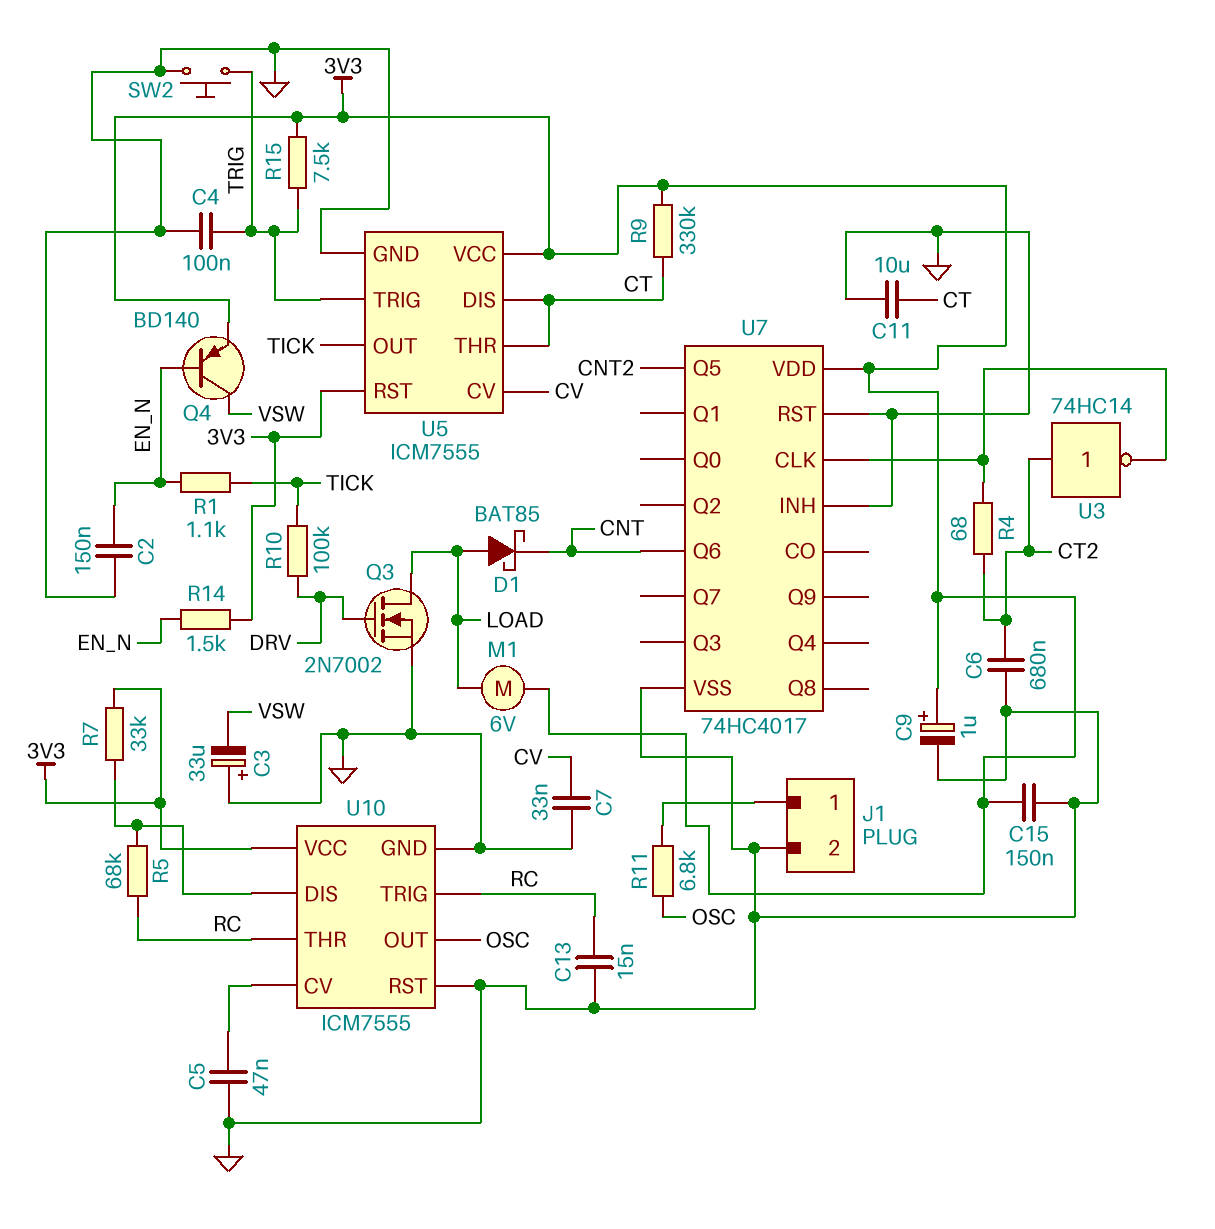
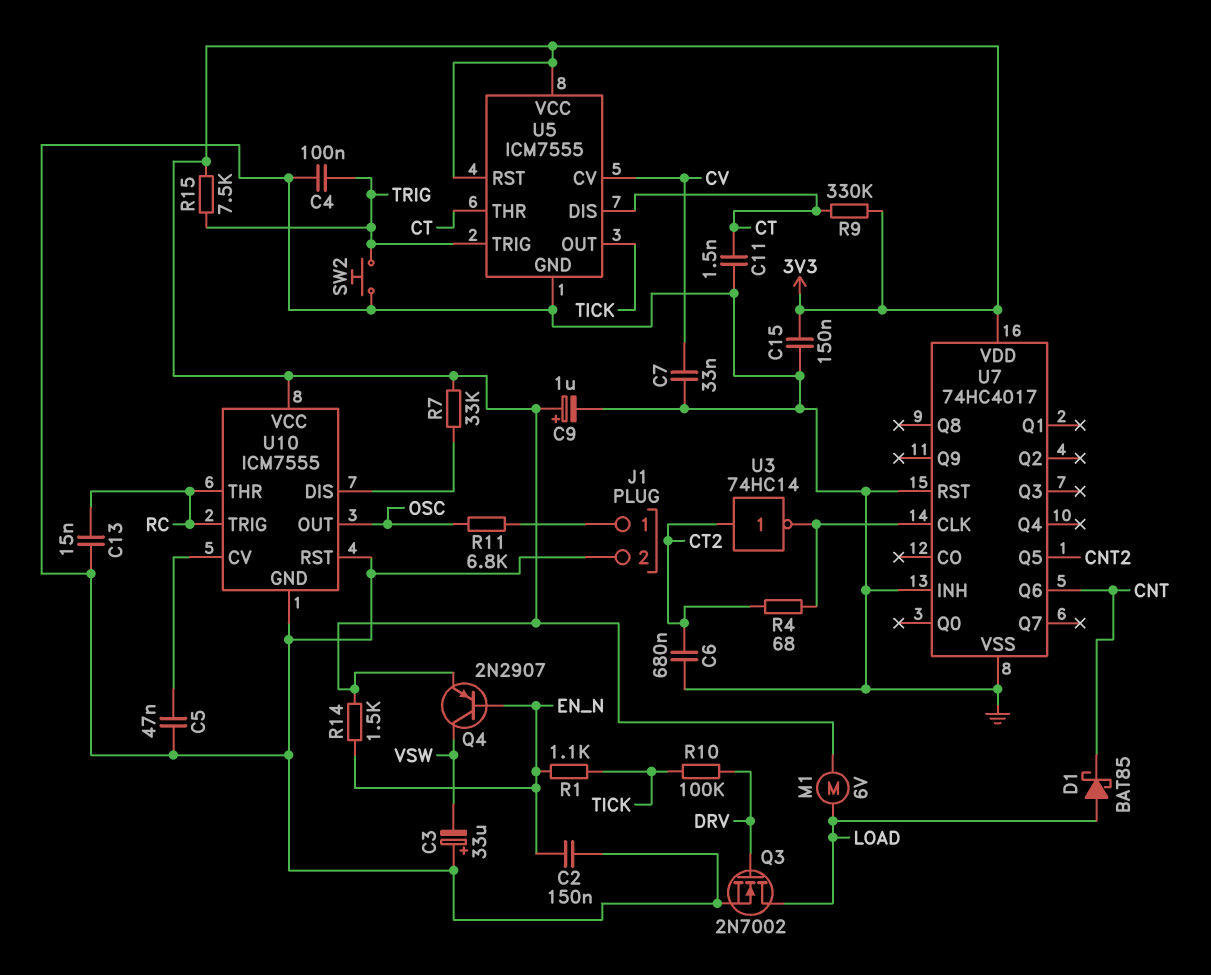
C11: 10uF (CT, GND) -> 1.5nF (CT, GND)
Q4: PNP BD140 (B EN_N, C VSW, E 3V3) -> PNP 2N2907 (B EN_N, C VSW, E 3V3)
R5: 68k (RC, U10/DIS) -> none

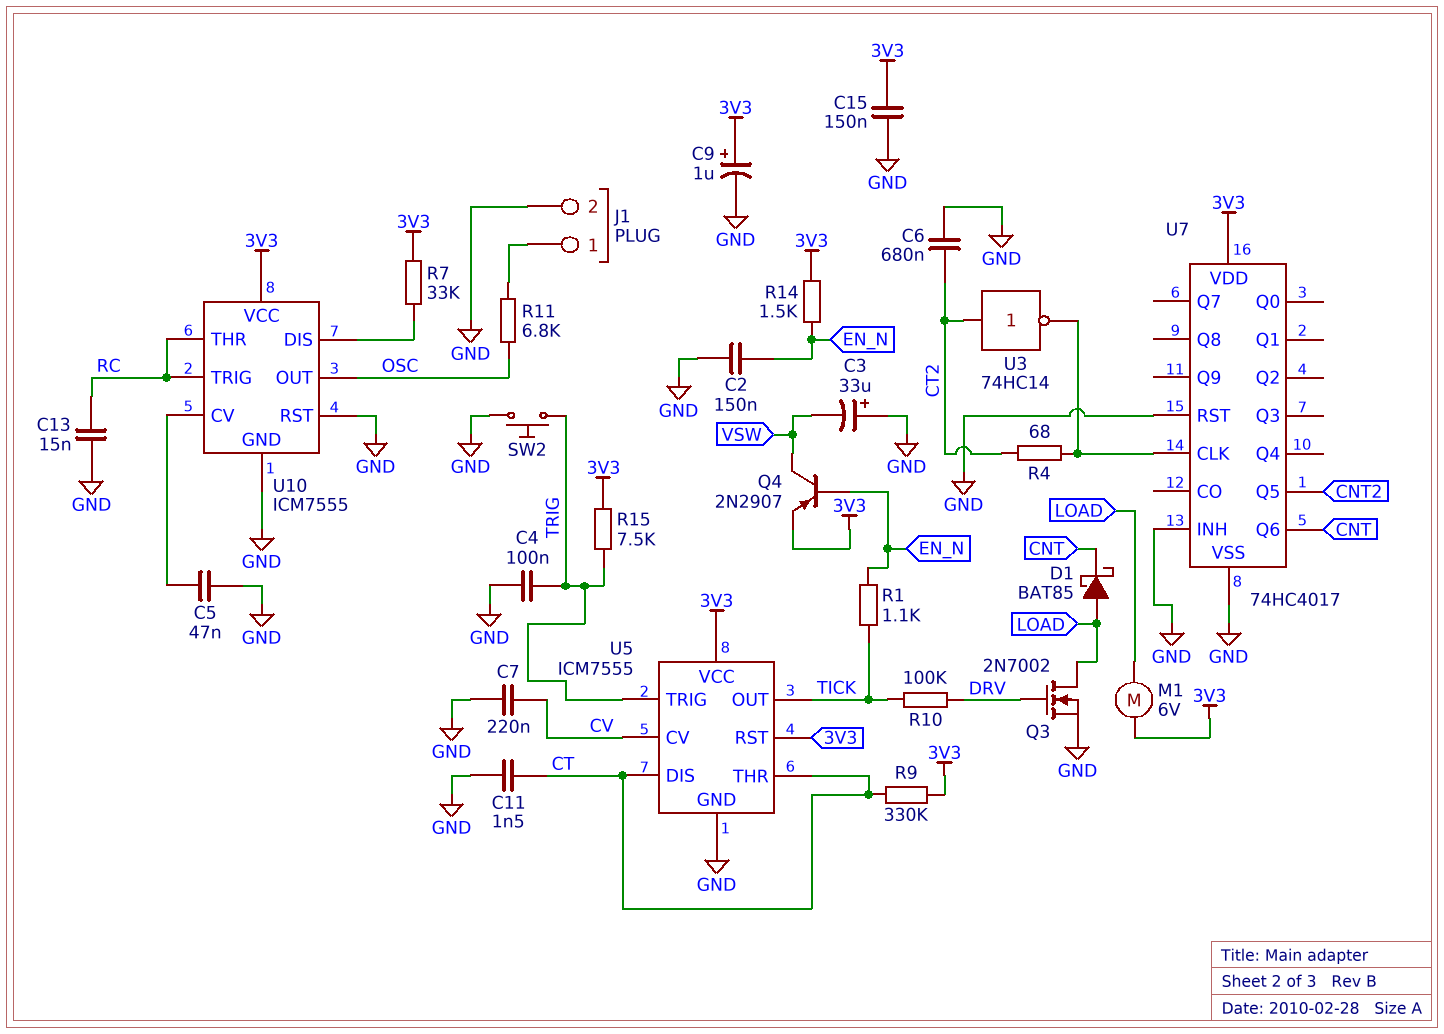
C7: 33nF (CV, GND) -> 220nF (CV, GND)

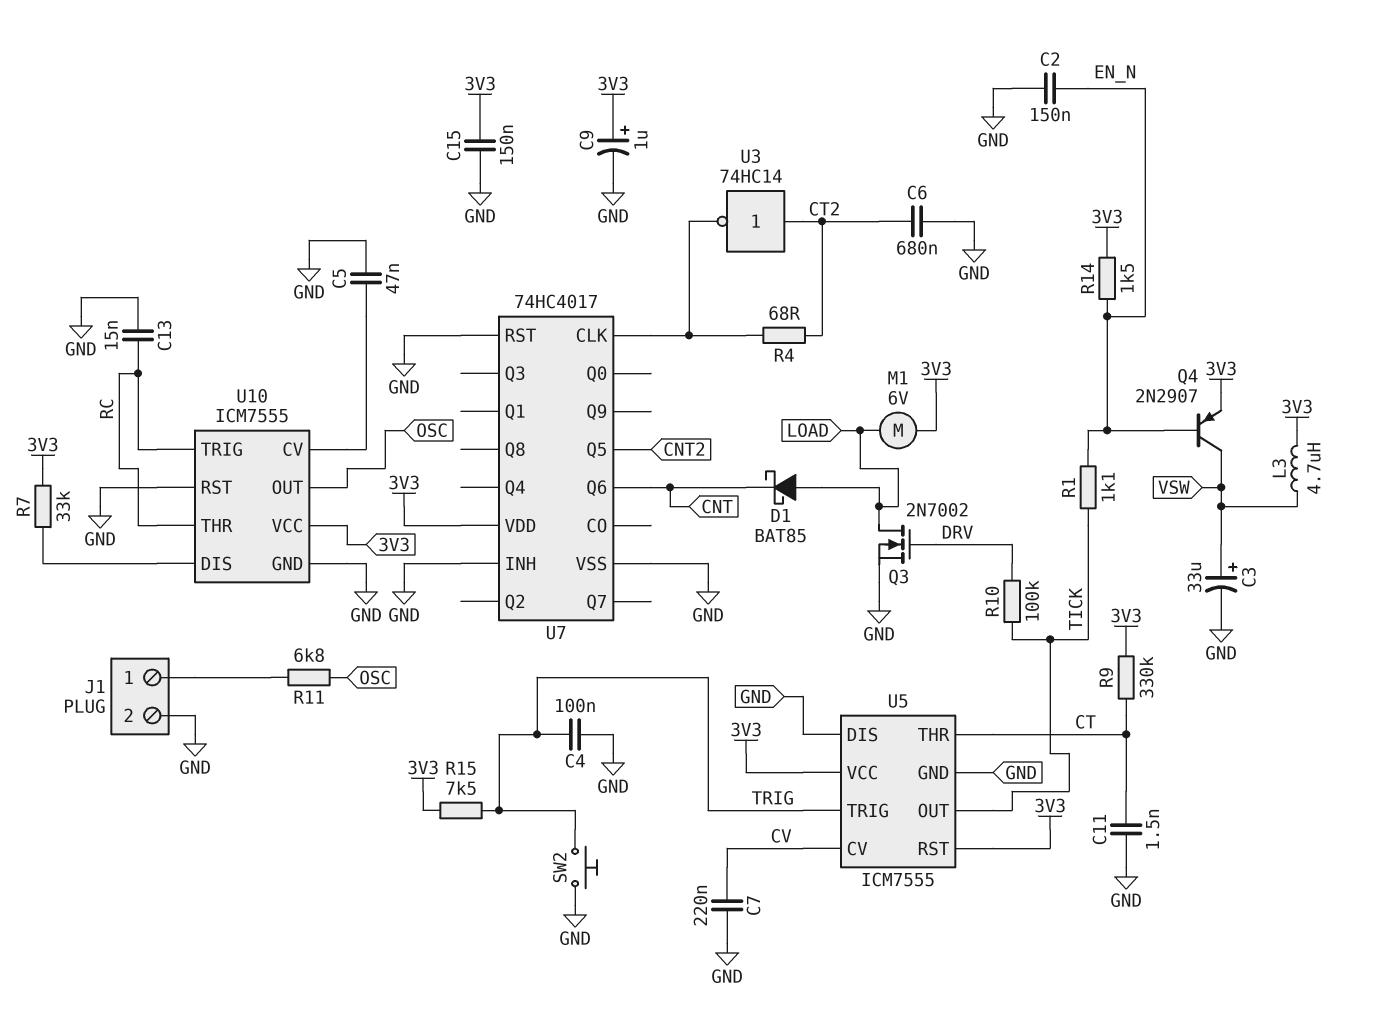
C3: 33uF (plus GND, minus VSW) -> 33uF (plus VSW, minus GND)
L3: none -> 4.7uH (3V3, VSW)
U5 pin DIS: CT -> GND

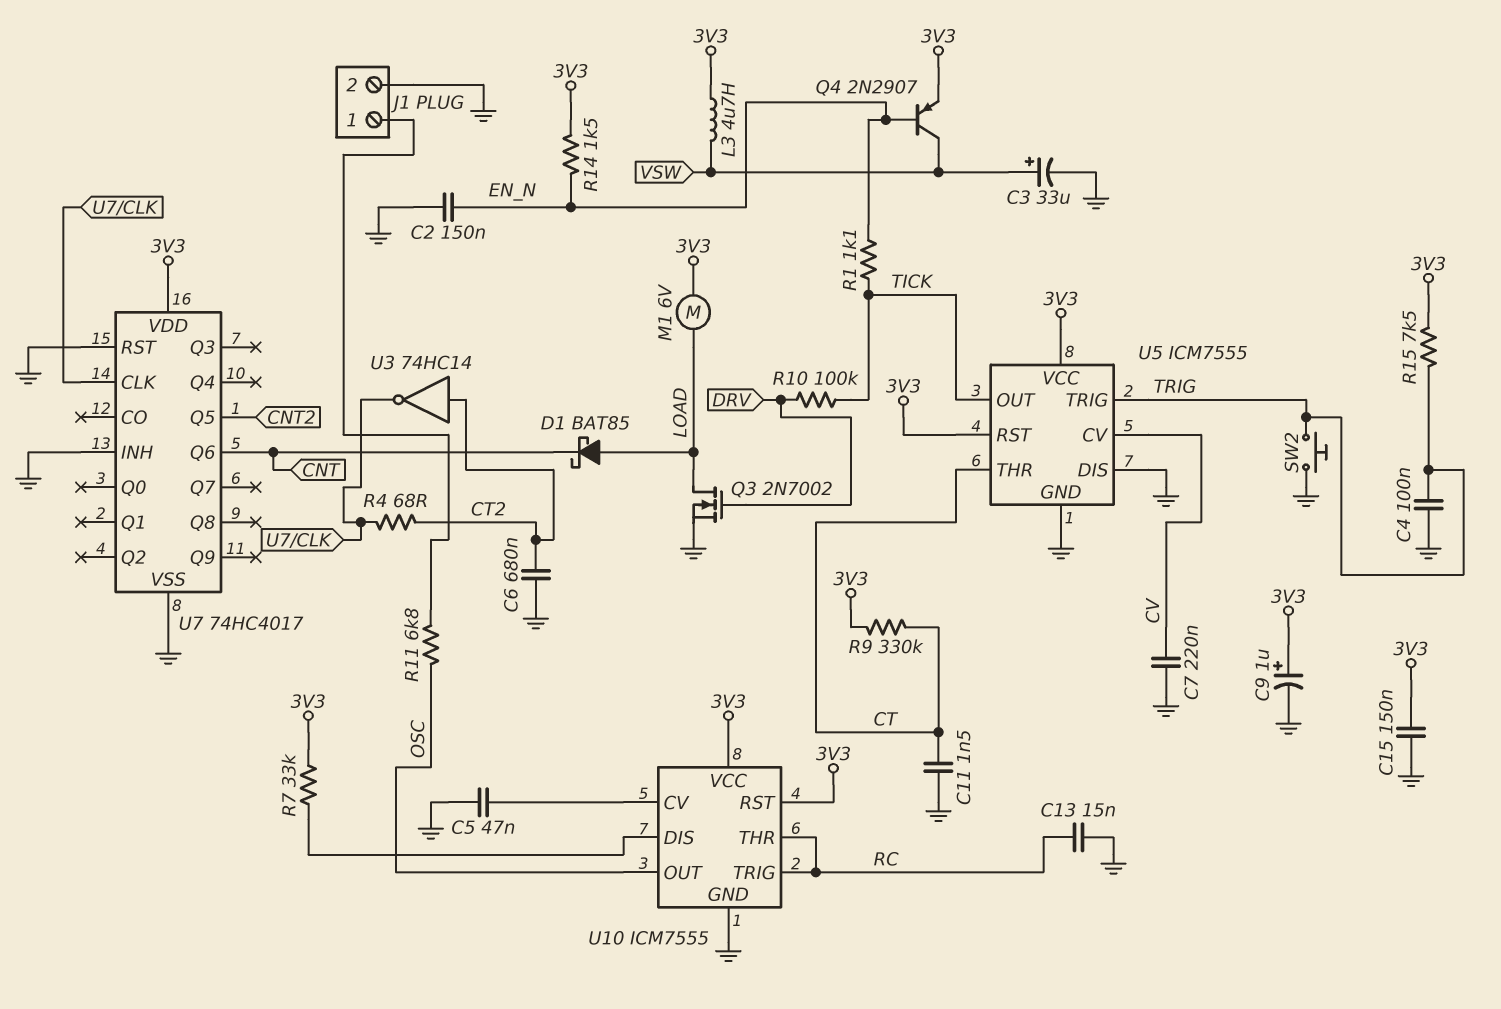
U10 pin RST: GND -> 3V3

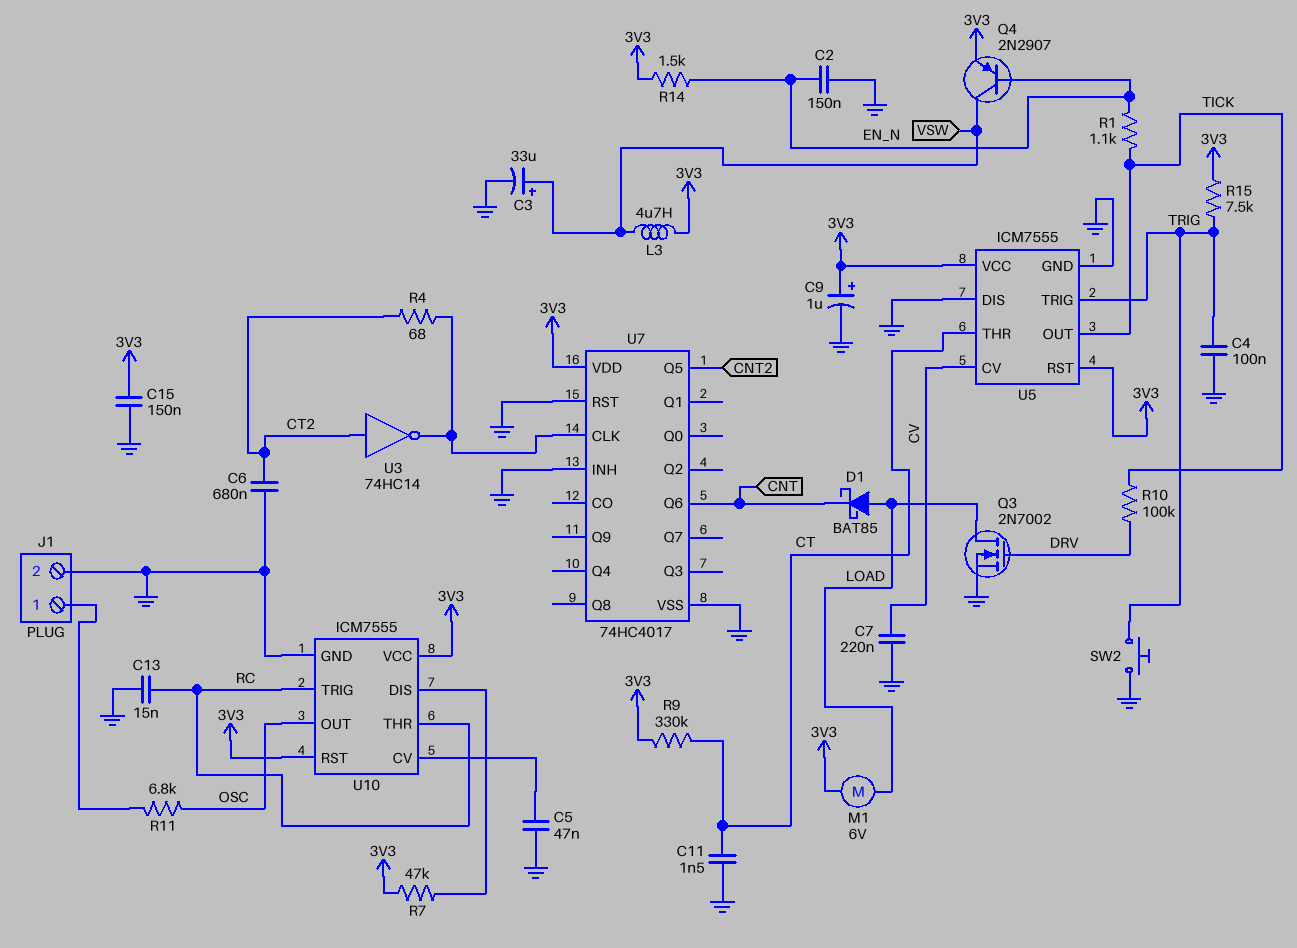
R7: 33k (3V3, U10/DIS) -> 47k (3V3, U10/DIS)

